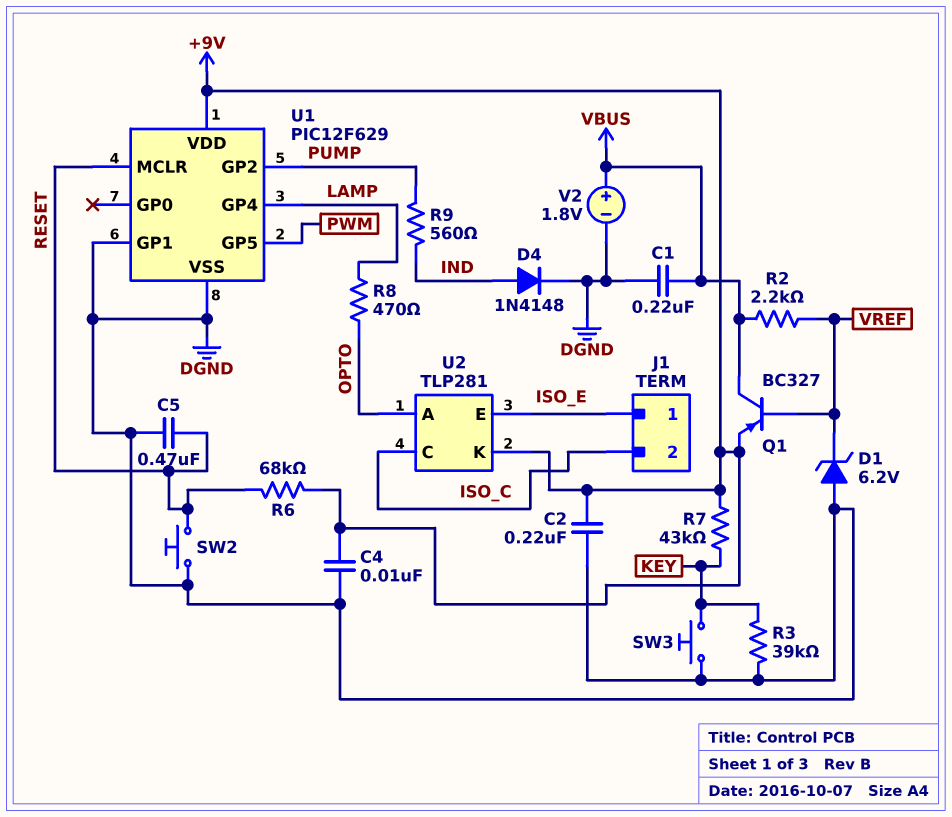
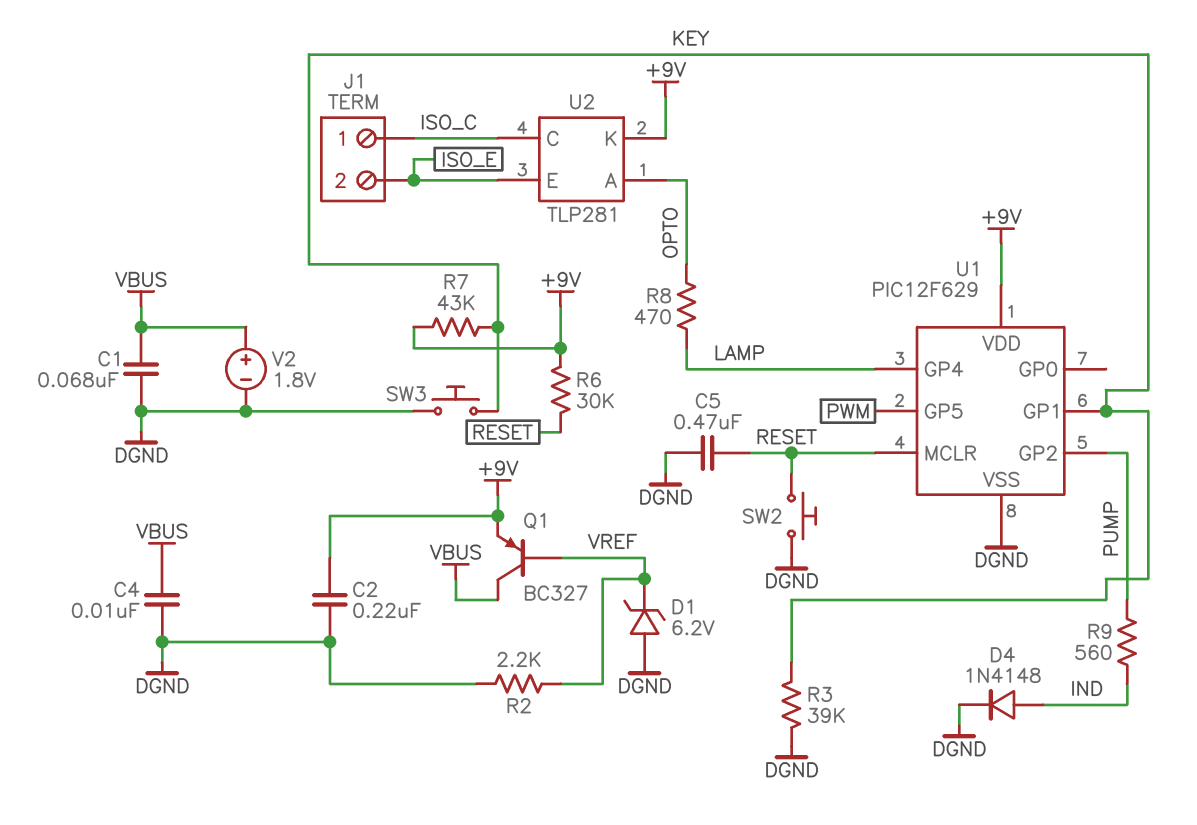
C1: 220nF (DGND, VBUS) -> 68nF (DGND, VBUS)
C4: 10nF (+9V, DGND) -> 10nF (DGND, VBUS)
J1 pin 1: ISO_E -> ISO_C
J1 pin 2: ISO_C -> ISO_E
R2: 2.2k (VBUS, VREF) -> 2.2k (DGND, VREF)
R6: 68k (+9V, RESET) -> 30k (+9V, RESET)
U1 pin GP1: DGND -> KEY

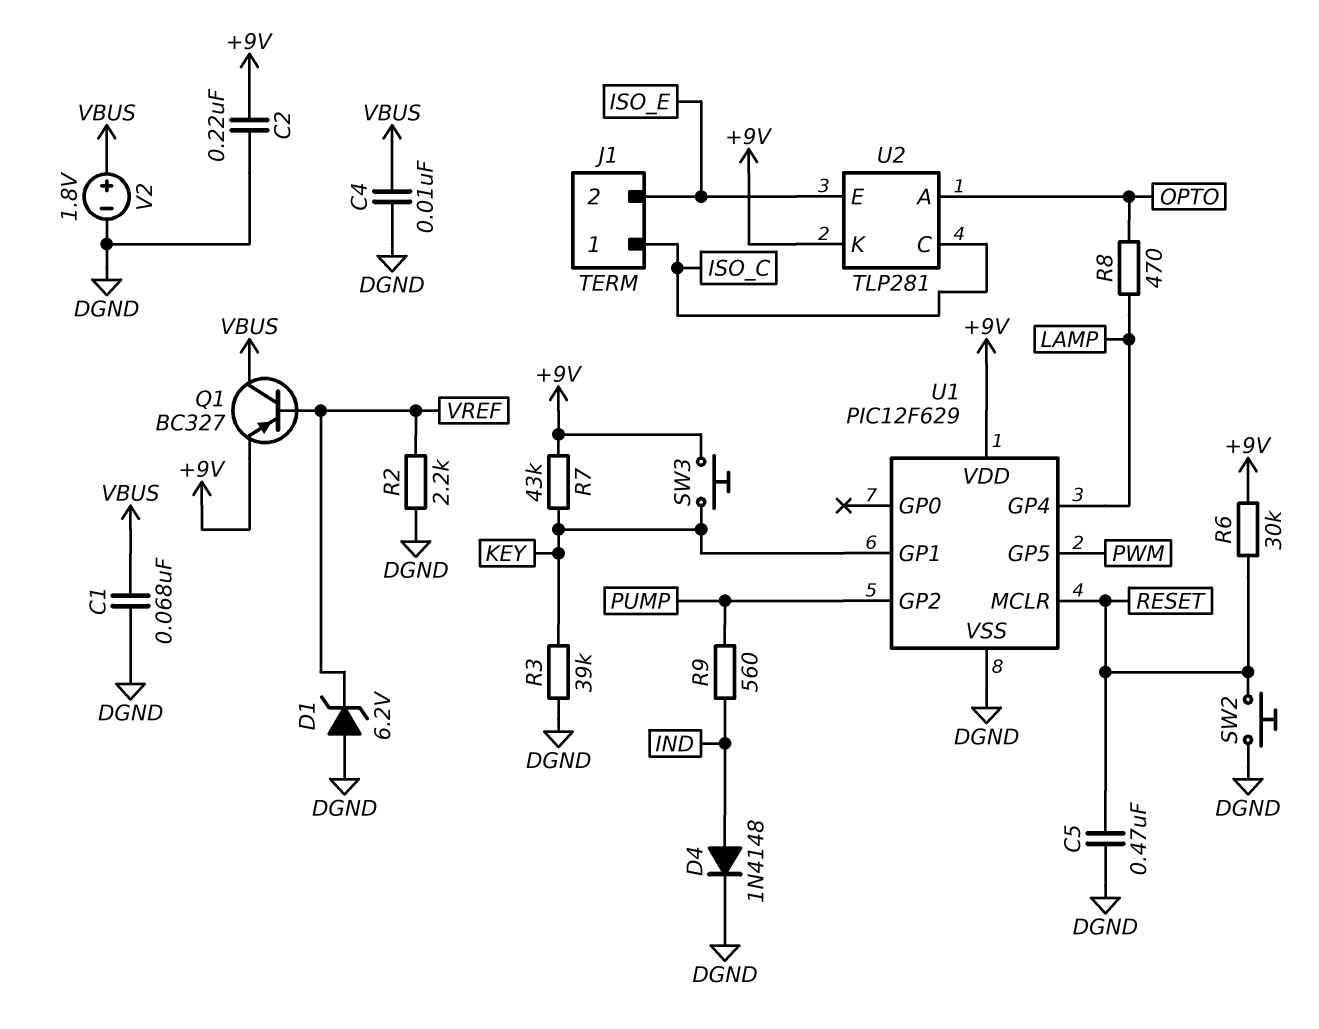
SW3: button (DGND, KEY) -> button (+9V, KEY)

